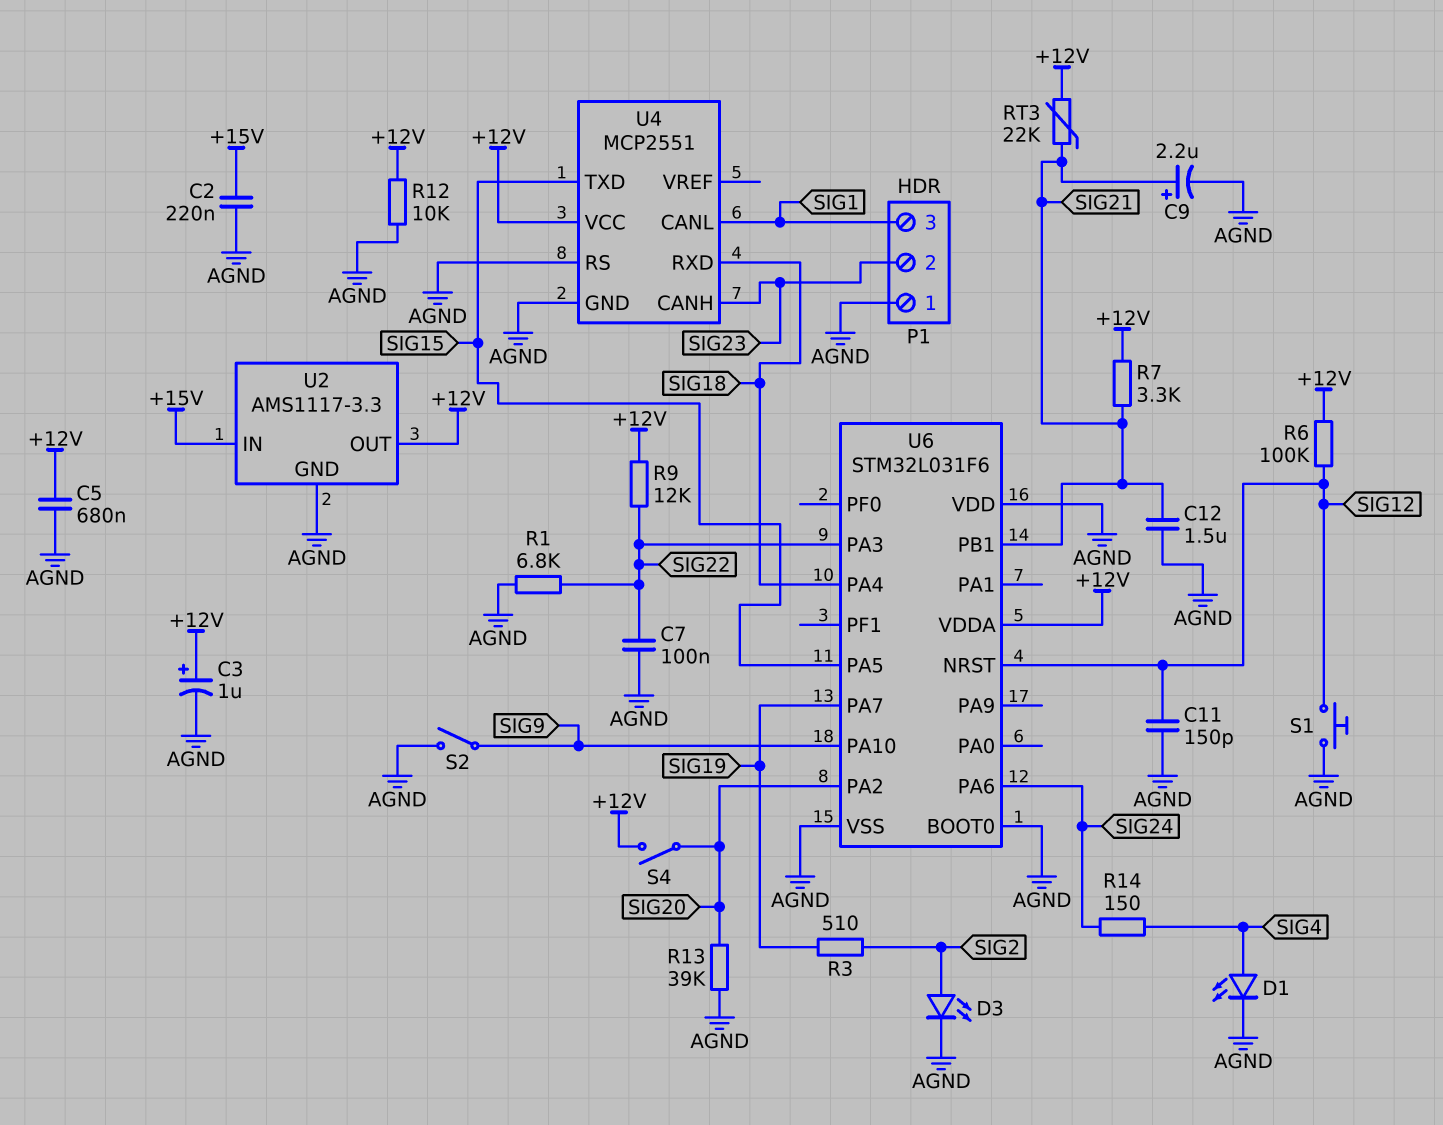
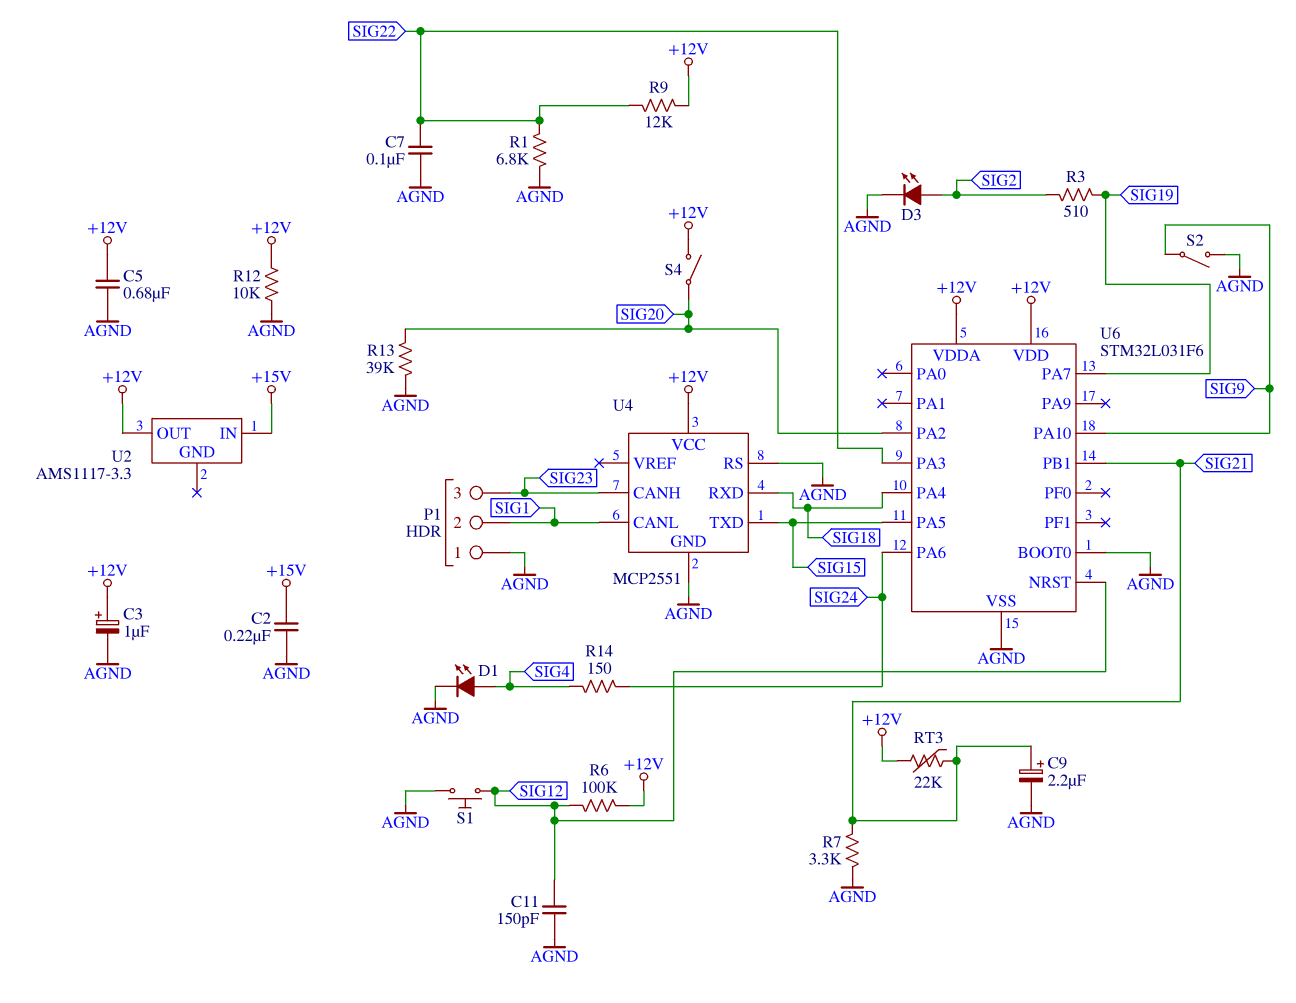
C12: 1.5uF (AGND, SIG21) -> none
P1 pin 2: SIG23 -> SIG1
P1 pin 3: SIG1 -> SIG23
R7: 3.3k (+12V, SIG21) -> 3.3k (AGND, SIG21)
U2 pin GND: AGND -> none
U6 pin VDD: AGND -> +12V

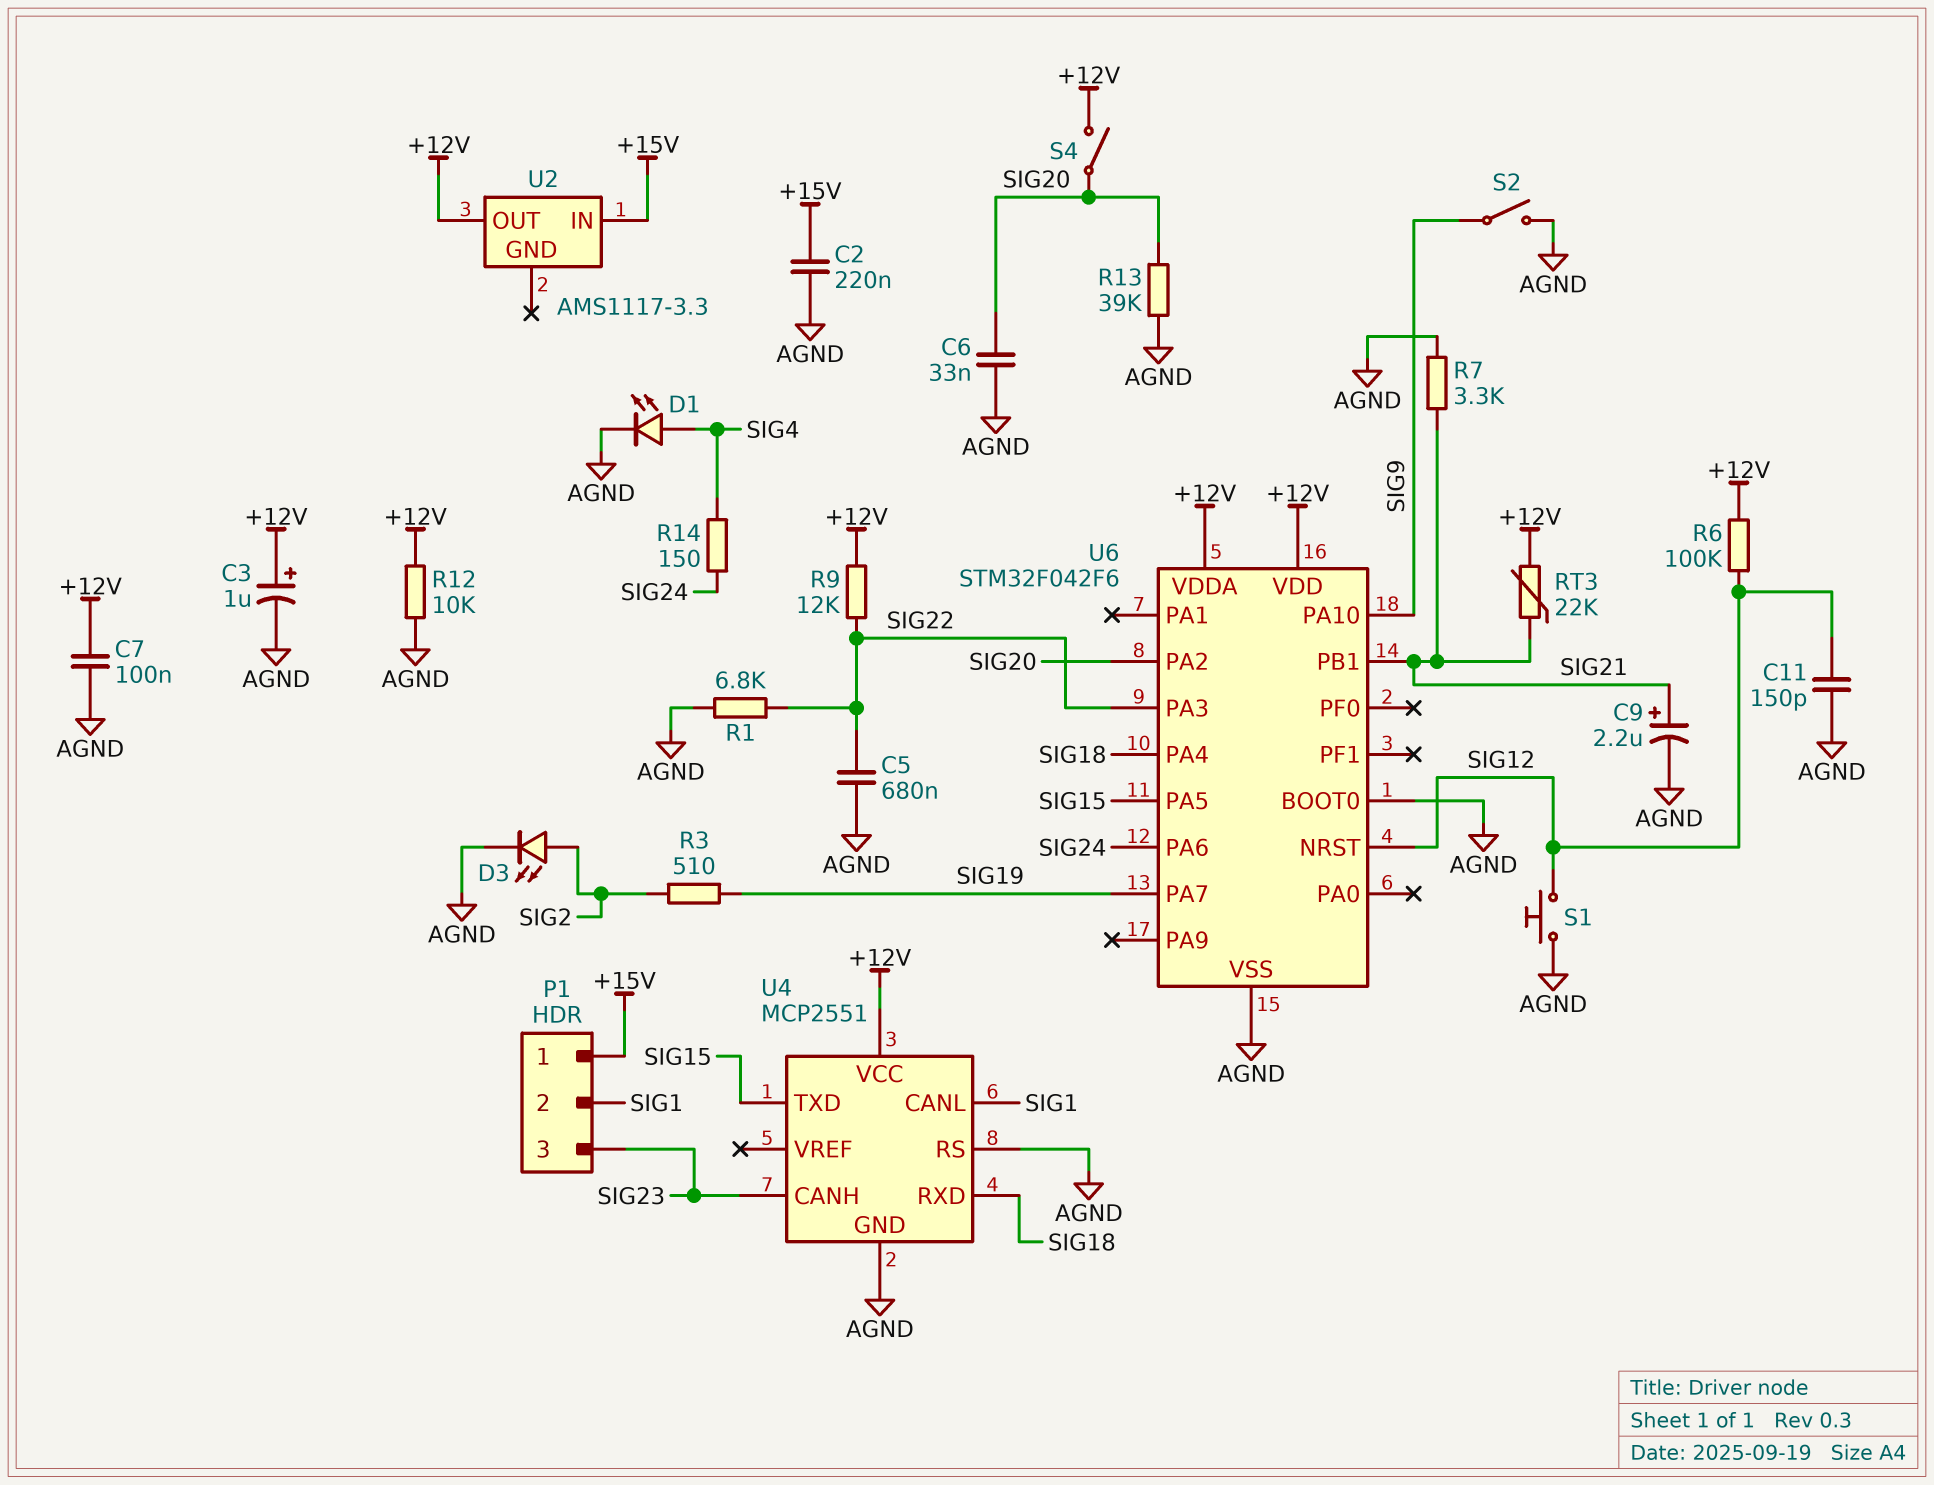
C5: 680nF (+12V, AGND) -> 680nF (AGND, SIG22)
C6: none -> 33nF (AGND, SIG20)
C7: 100nF (AGND, SIG22) -> 100nF (+12V, AGND)
P1 pin 1: AGND -> +15V
U6: STM32L031F6 -> STM32F042F6

